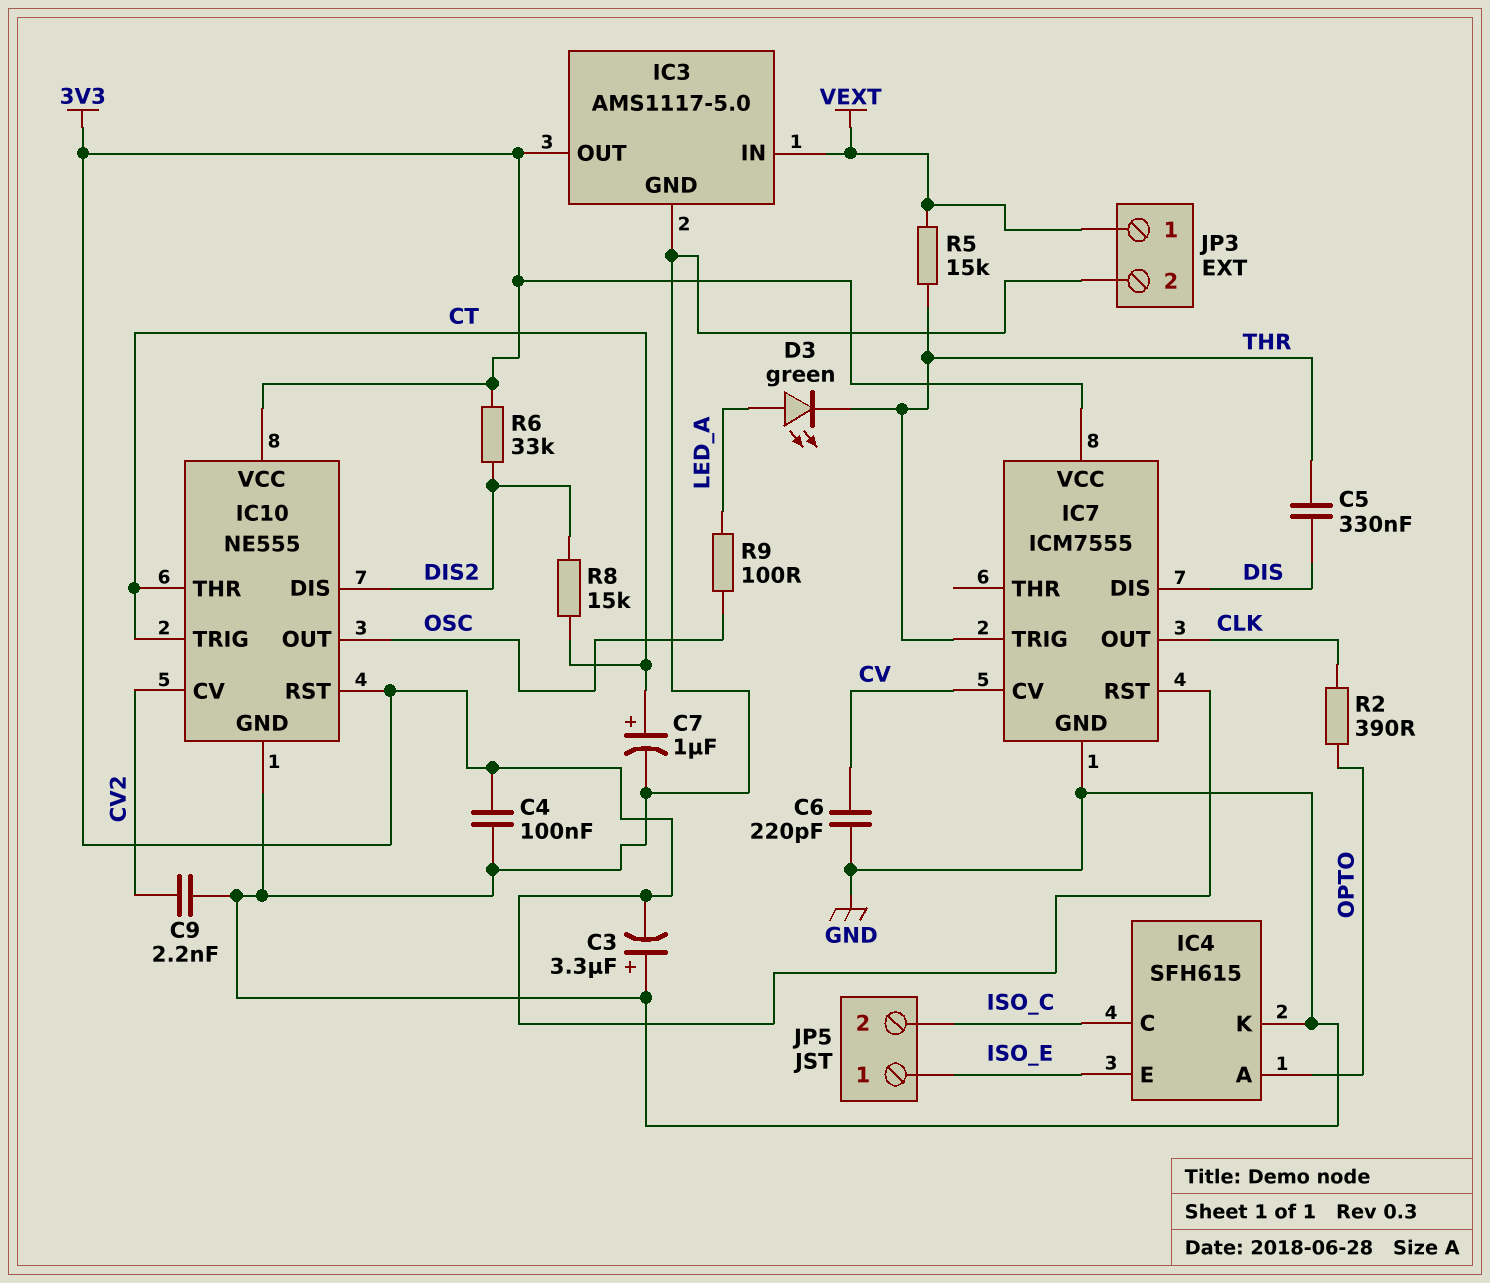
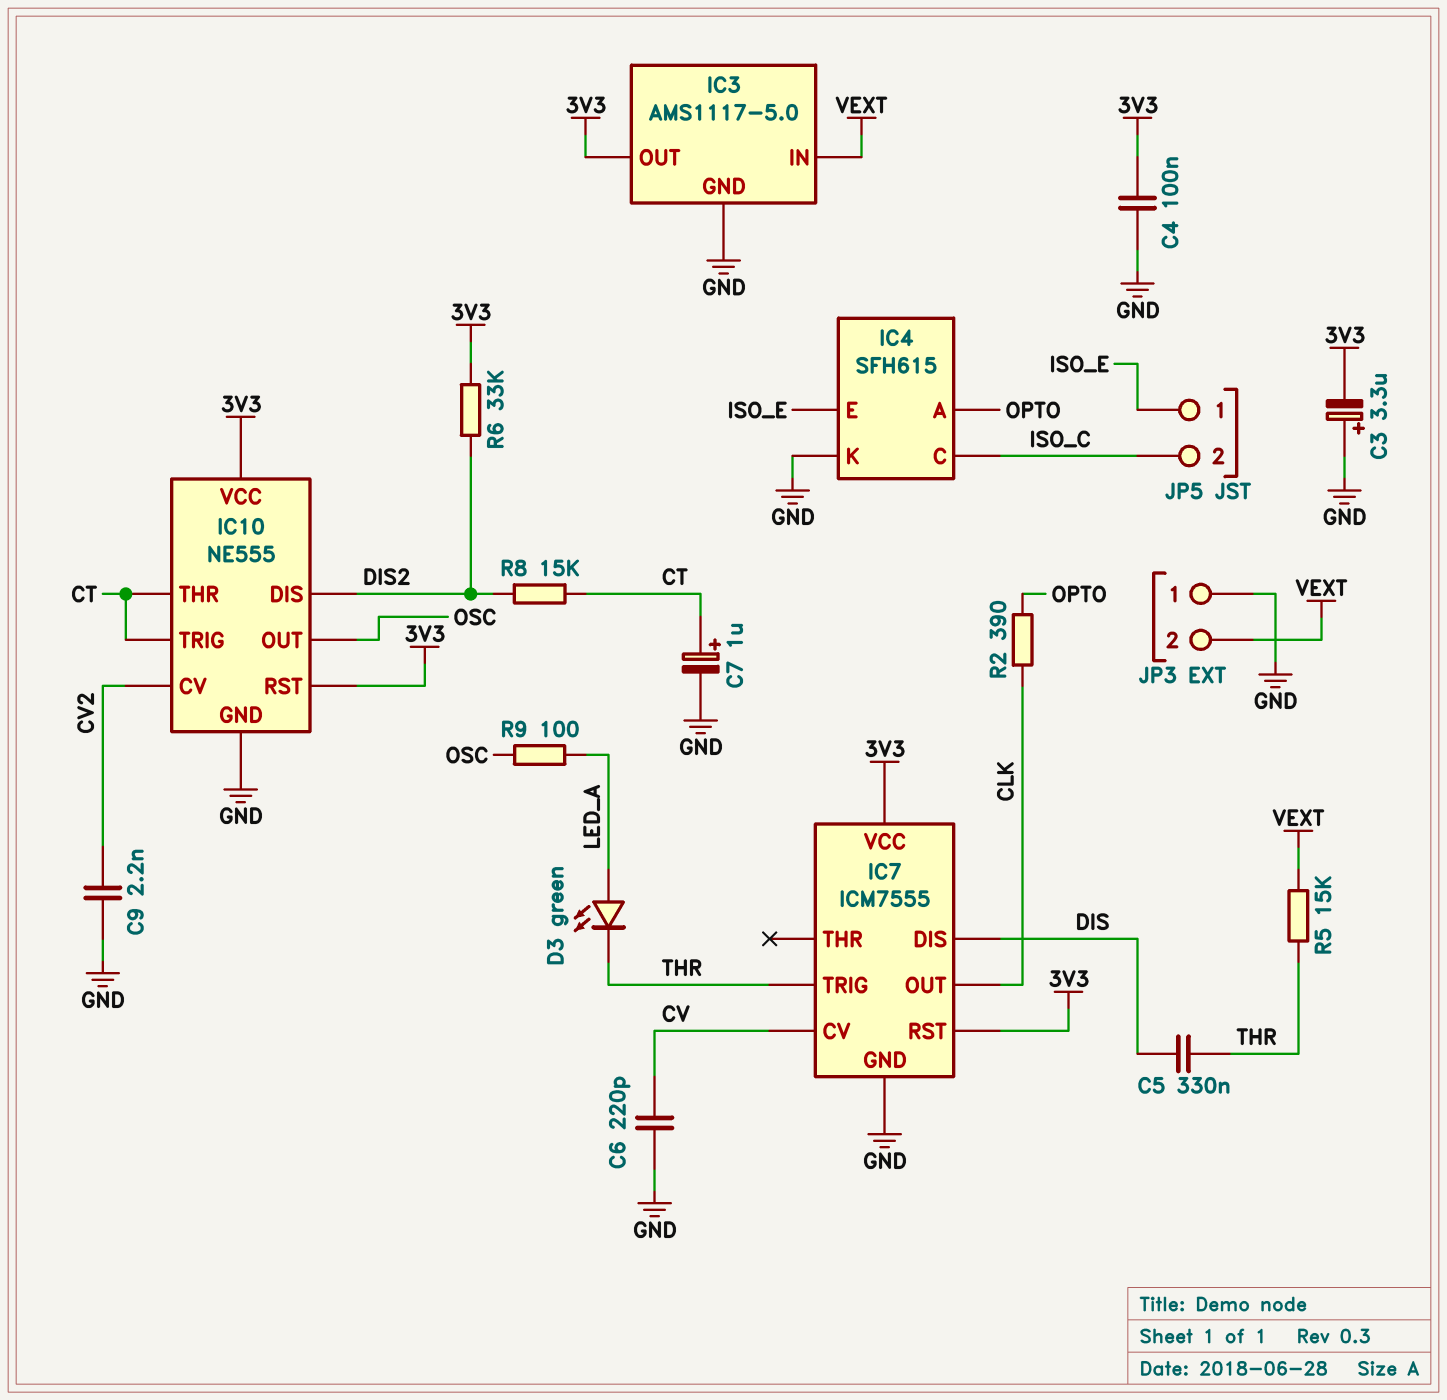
JP3 pin 1: VEXT -> GND
JP3 pin 2: GND -> VEXT

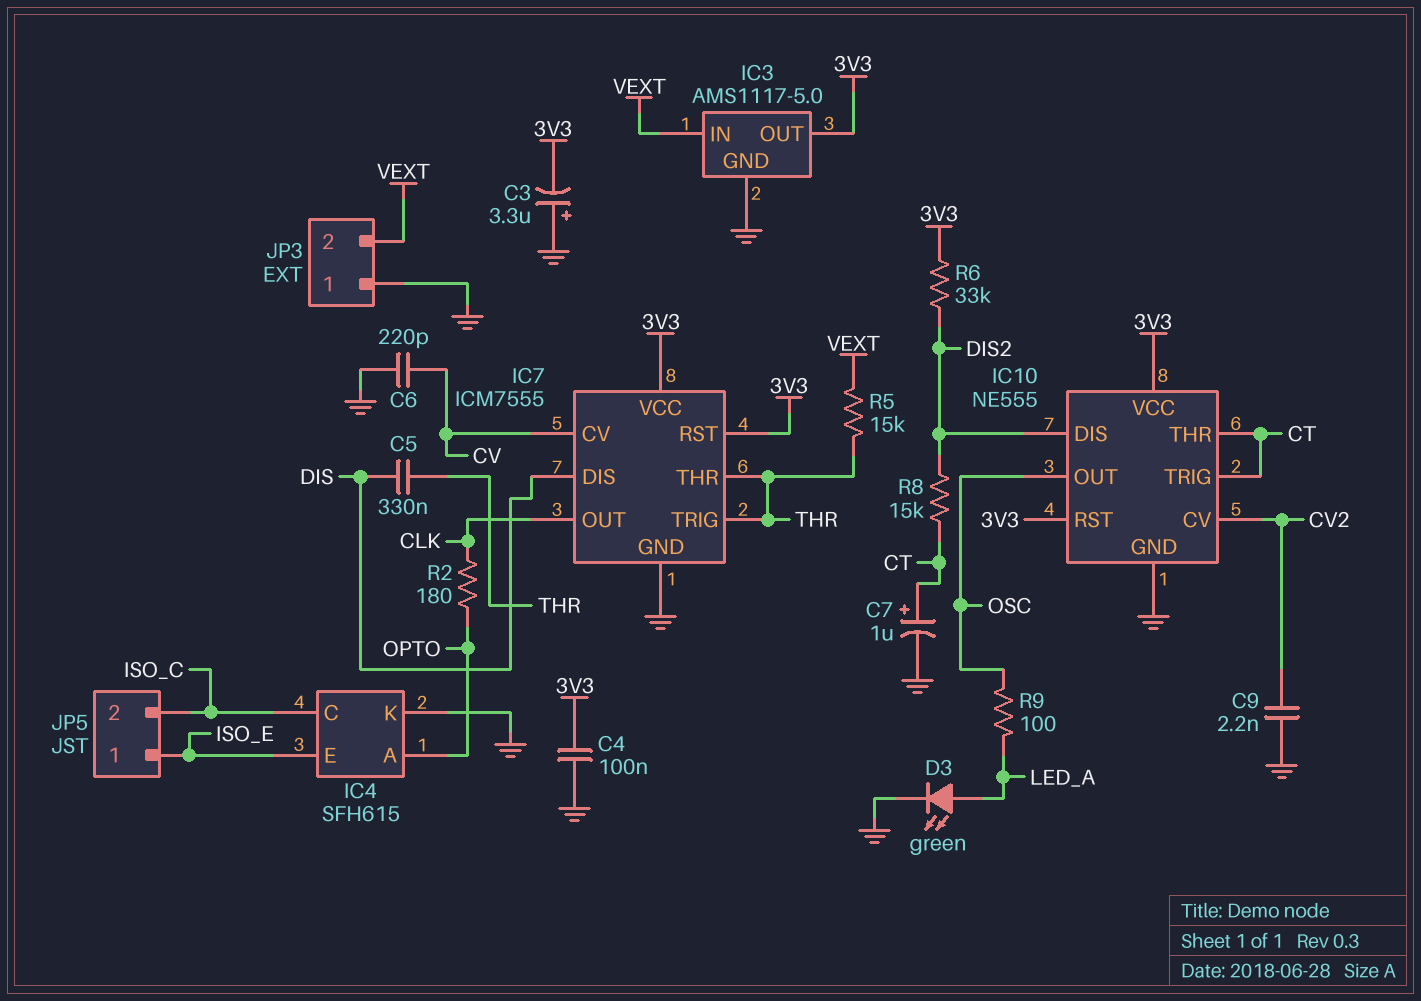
D3: LED green (A LED_A, K THR) -> LED green (A LED_A, K GND)
IC7 pin THR: none -> THR
R2: 390 (CLK, OPTO) -> 180 (CLK, OPTO)

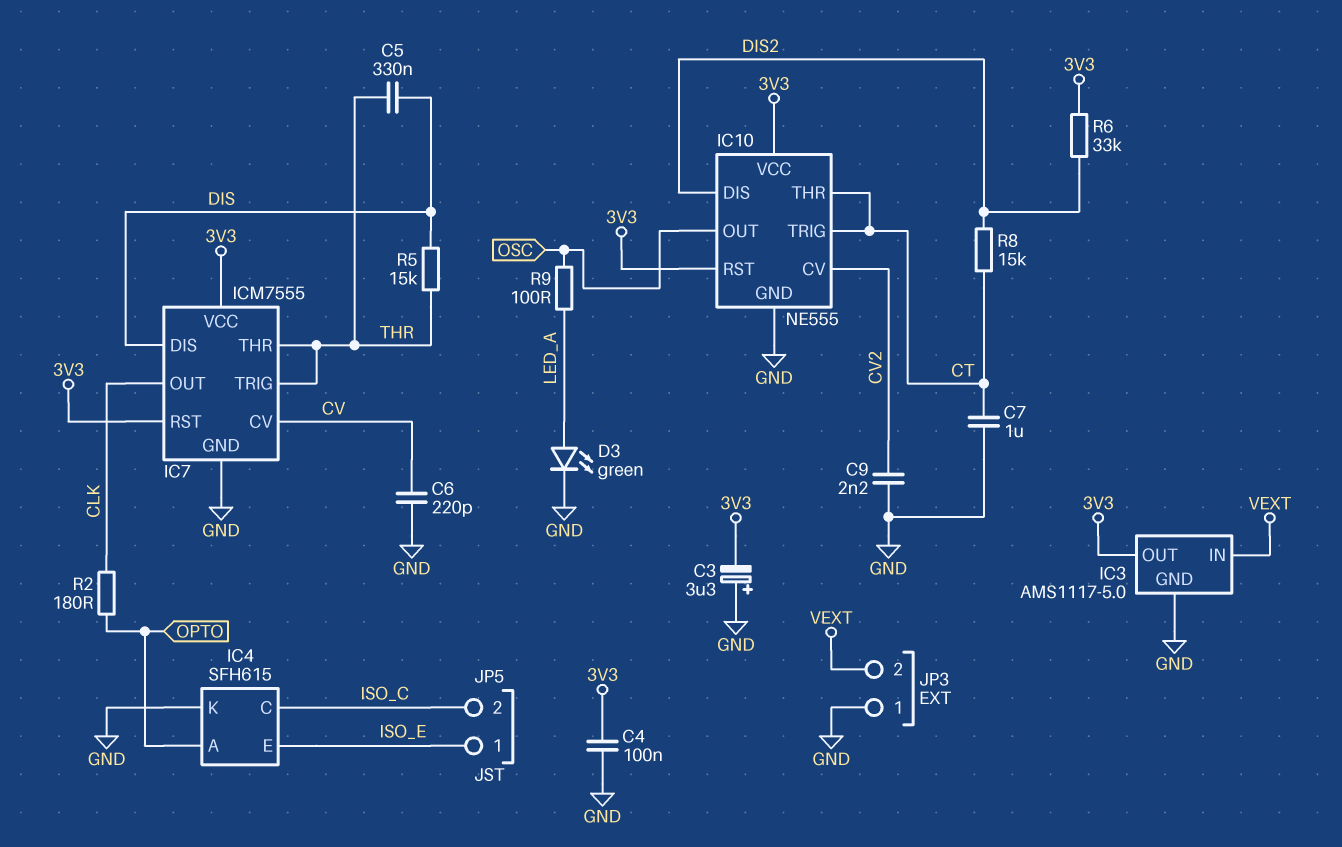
C7: 1uF (plus CT, minus GND) -> 1uF (CT, GND)
R5: 15k (THR, VEXT) -> 15k (DIS, THR)

